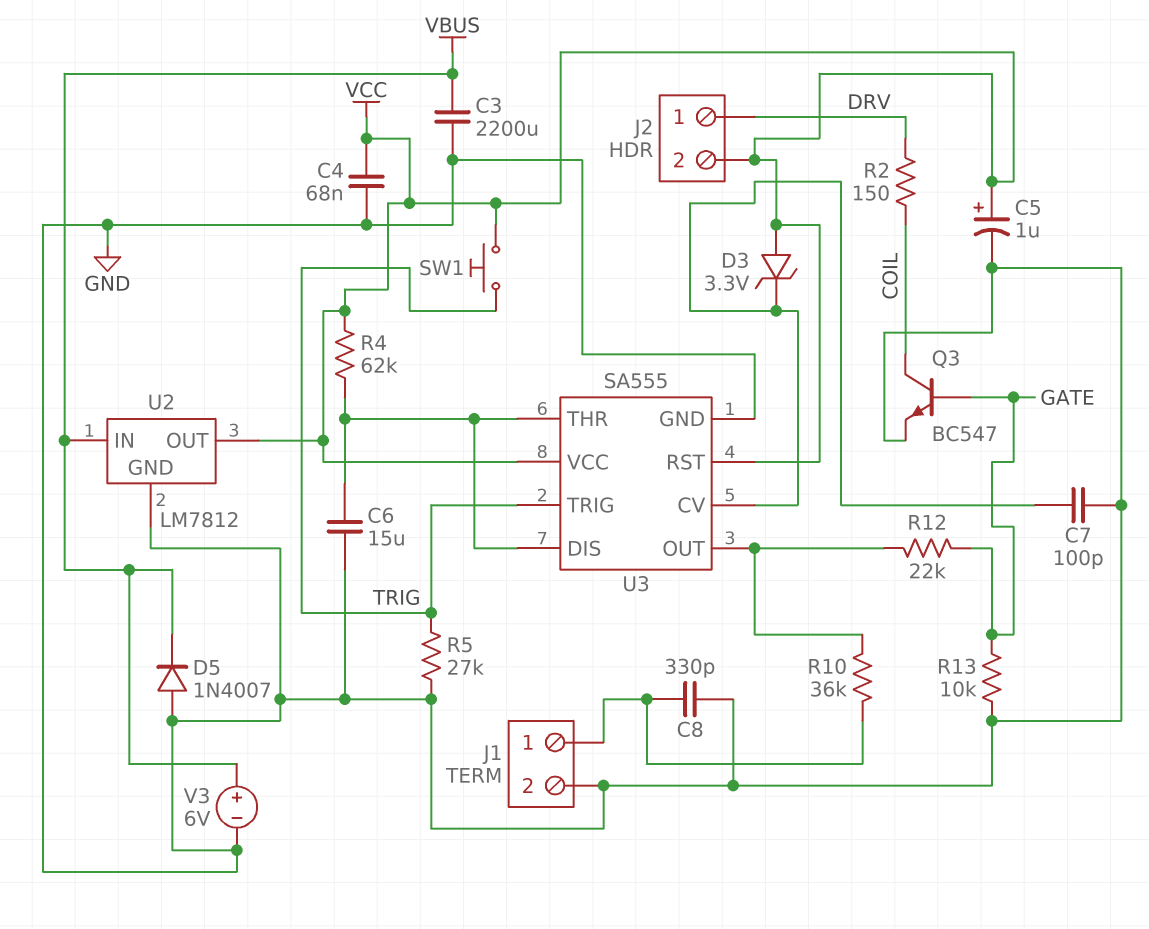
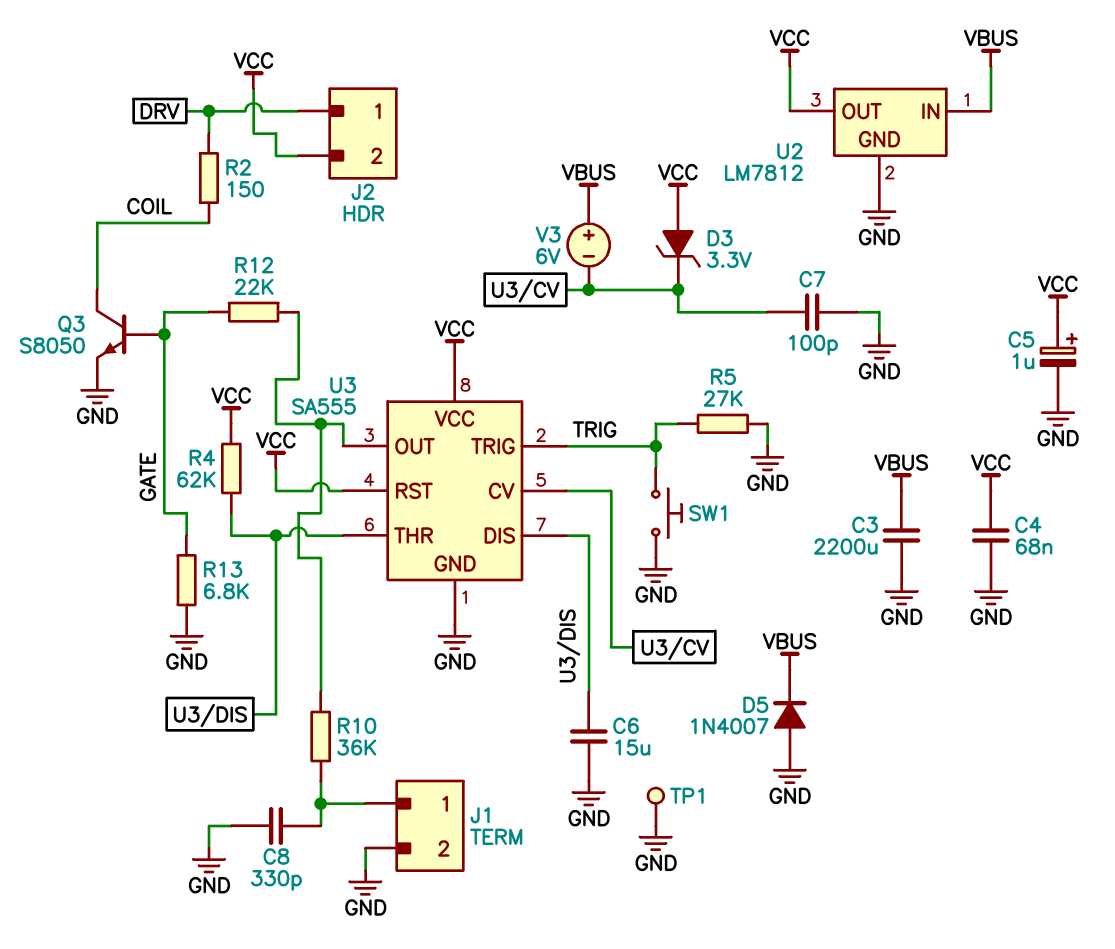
Q3: NPN BC547 (B GATE, C COIL, E GND) -> NPN S8050 (B GATE, C COIL, E GND)
R13: 10k (GATE, GND) -> 6.8k (GATE, GND)
SW1: button (TRIG, VCC) -> button (GND, TRIG)
TP1: none -> test point (GND)
V3: 6V (plus VBUS, minus GND) -> 6V (plus VBUS, minus U3/CV)

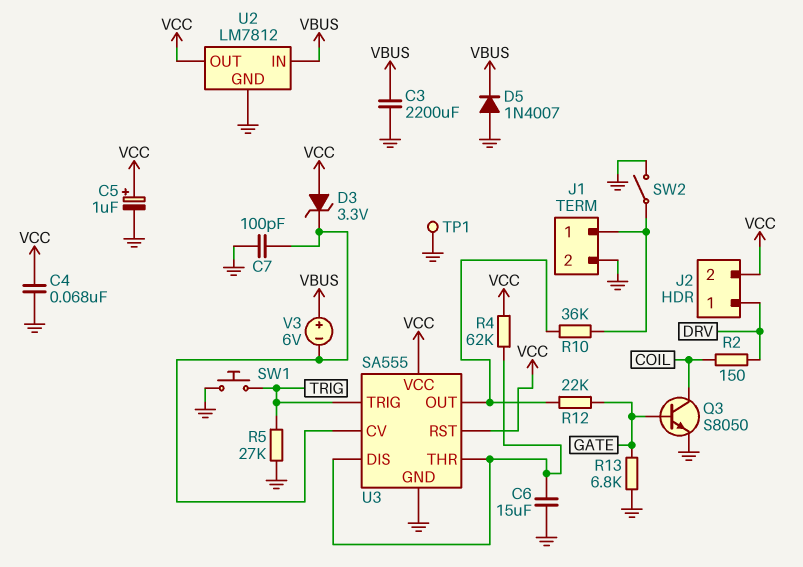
C8: 330pF (GND, J1/1) -> none
SW2: none -> switch (GND, J1/1)

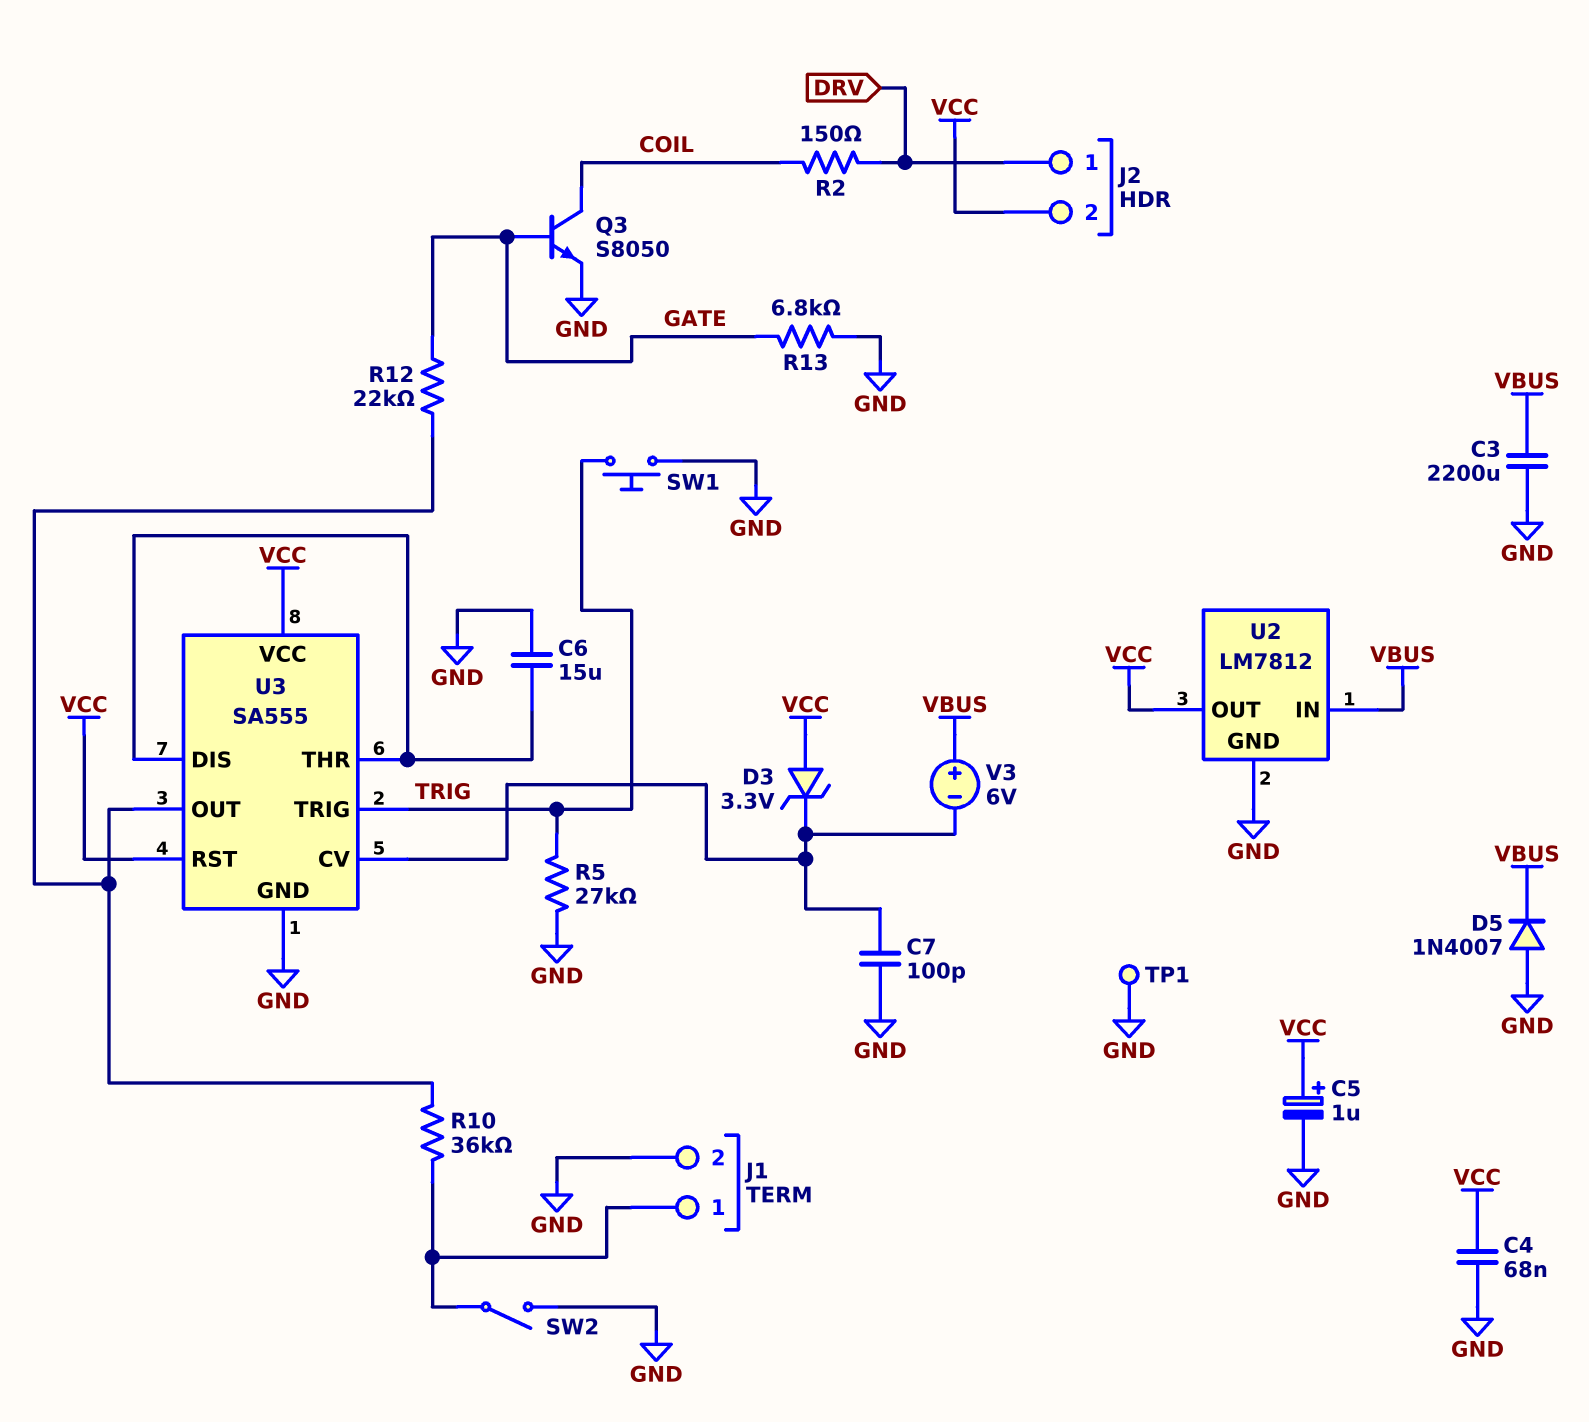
R4: 62k (U3/DIS, VCC) -> none

